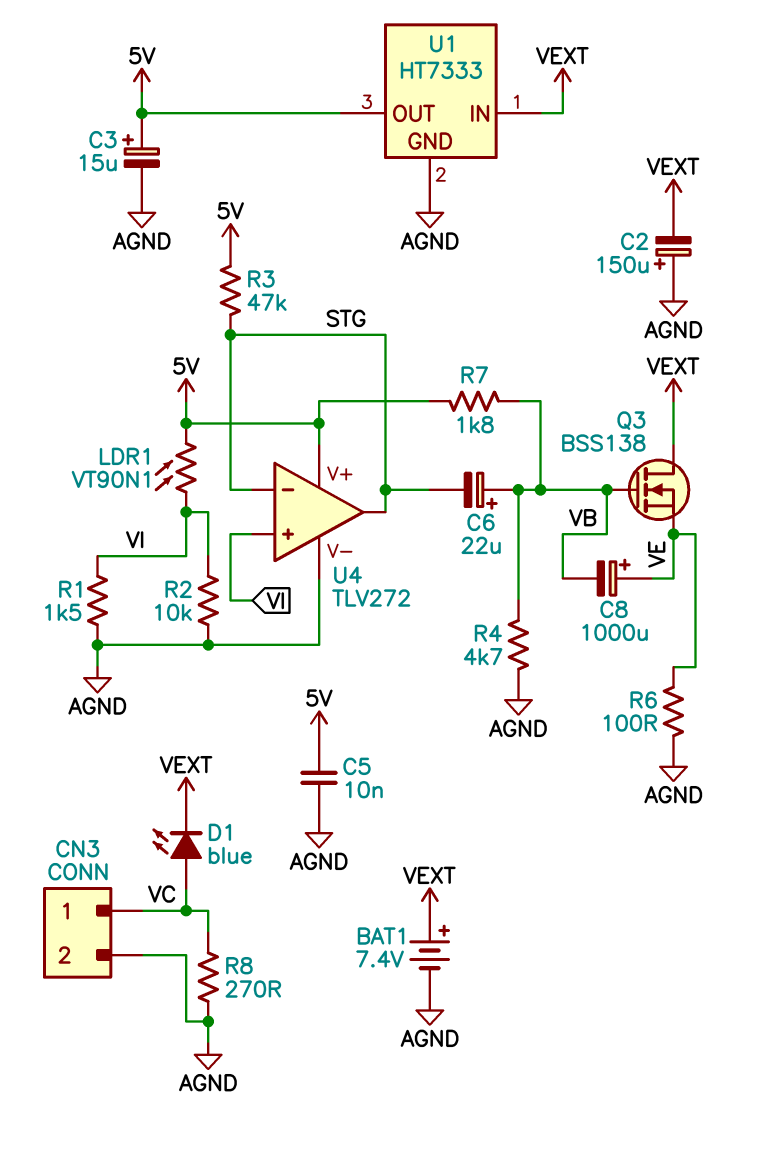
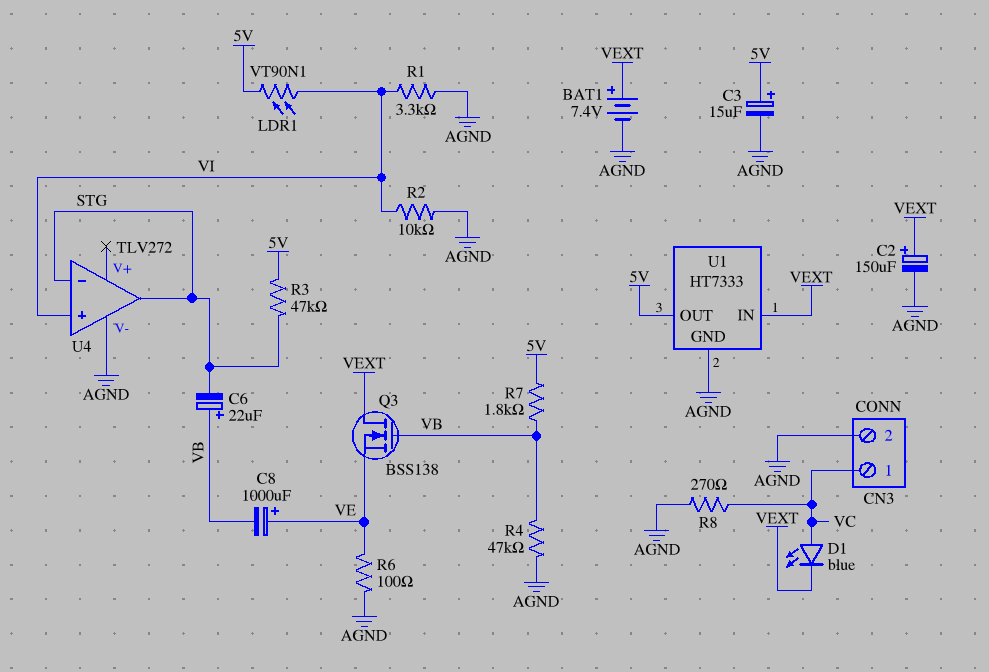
C2: 150uF (plus AGND, minus VEXT) -> 150uF (plus VEXT, minus AGND)
C5: 10nF (5V, AGND) -> none
R1: 1.5k (AGND, VI) -> 3.3k (AGND, VI)
R4: 4.7k (AGND, VB) -> 47k (AGND, VB)
U4 pin V+: 5V -> none

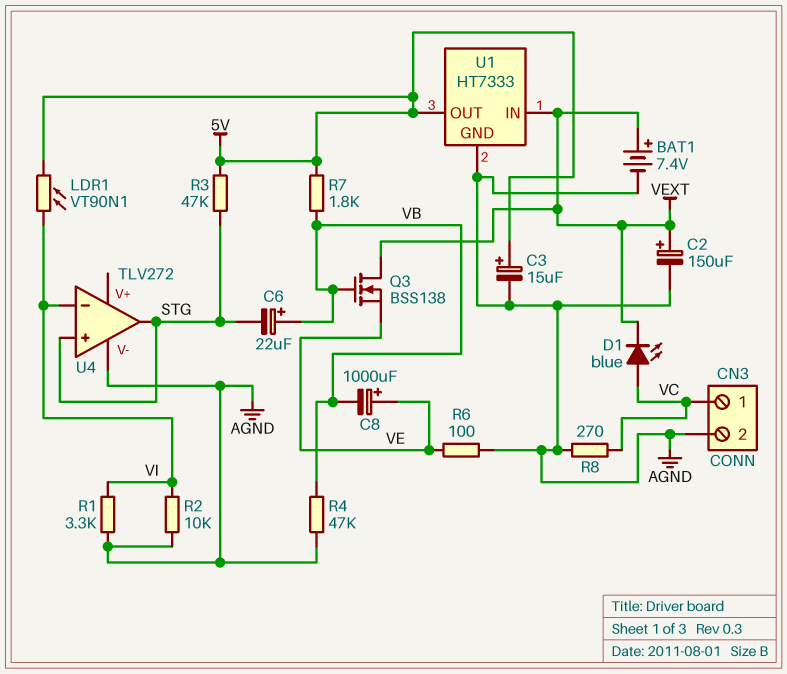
U4 pin in+: VI -> STG
U4 pin in-: STG -> VI

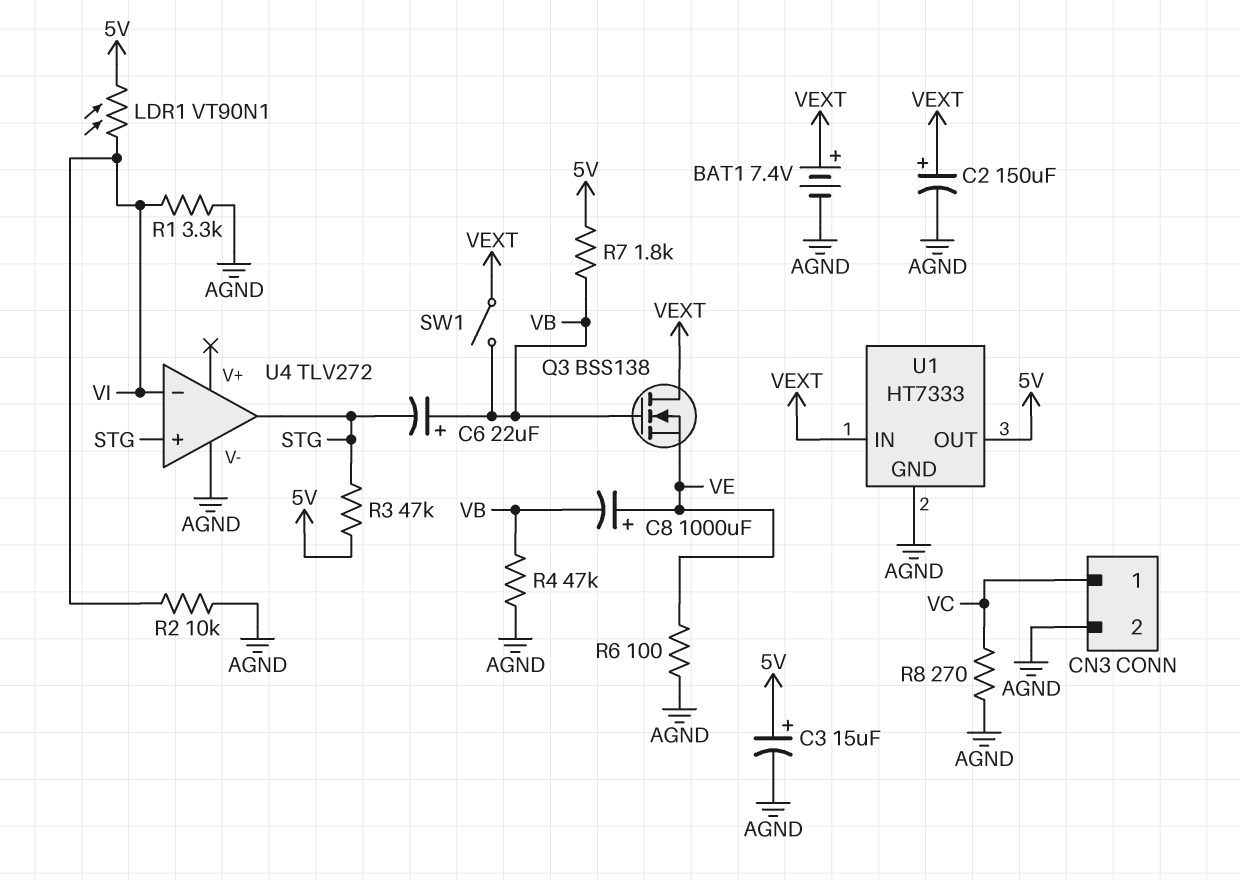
D1: LED blue (A VC, K VEXT) -> none
SW1: none -> switch (VB, VEXT)

